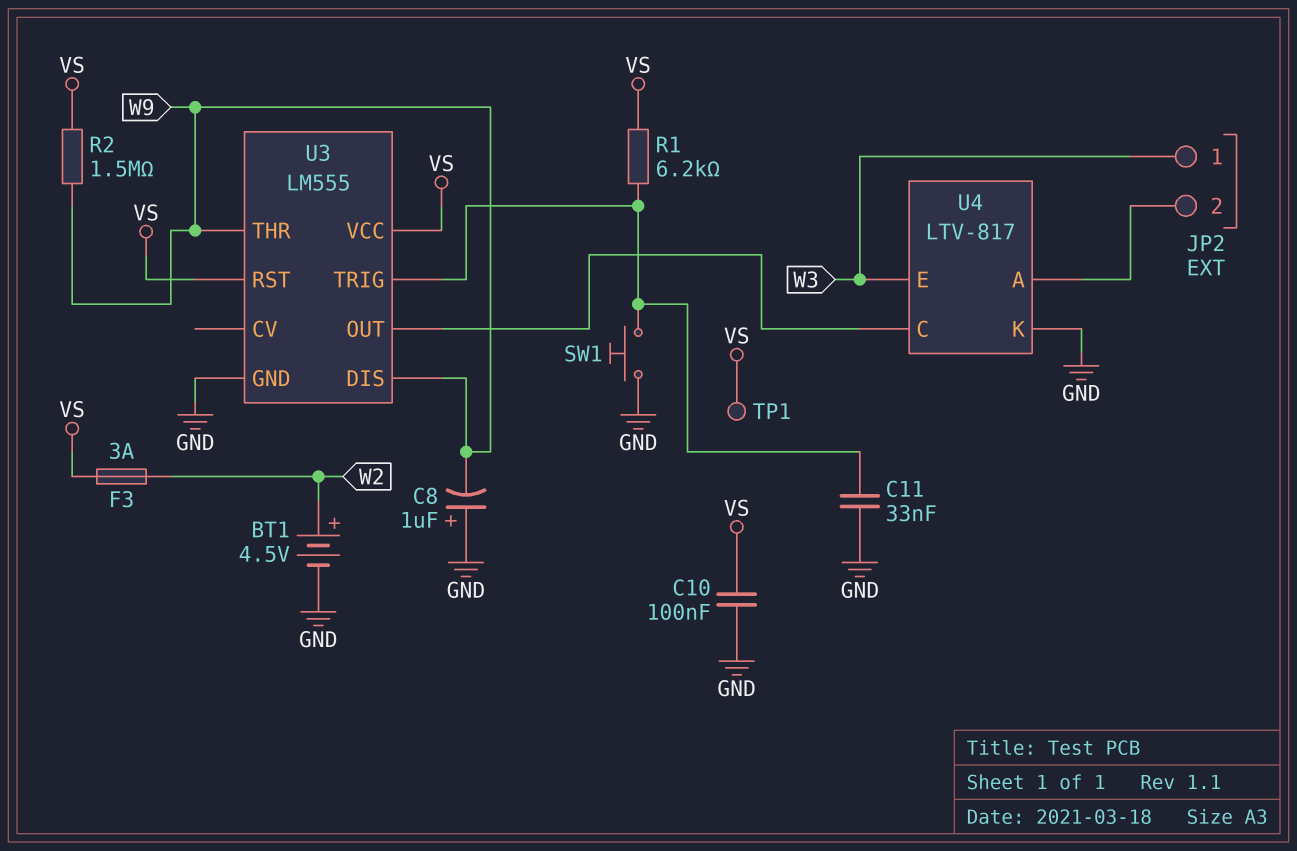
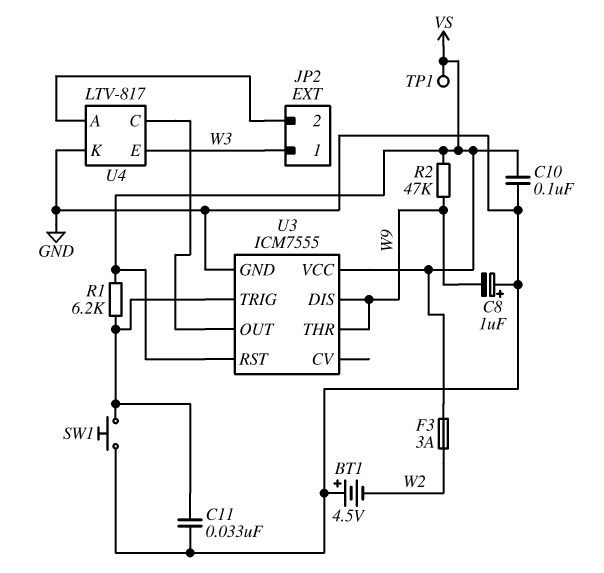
BT1: 4.5V (plus W2, minus GND) -> 4.5V (plus GND, minus W2)
R2: 1.5M (VS, W9) -> 47k (VS, W9)
U3: LM555 -> ICM7555

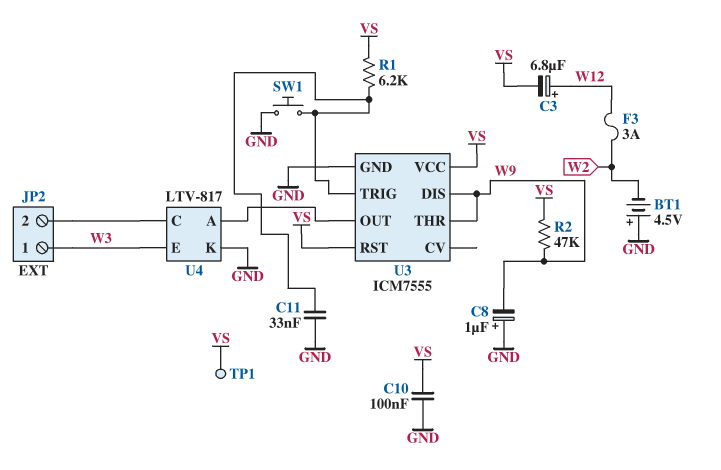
C3: none -> 6.8uF (plus W12, minus VS)
F3: 3A (VS, W2) -> 3A (W2, W12)
U4 pin A: JP2/2 -> U3/OUT
U4 pin C: U3/OUT -> JP2/2

